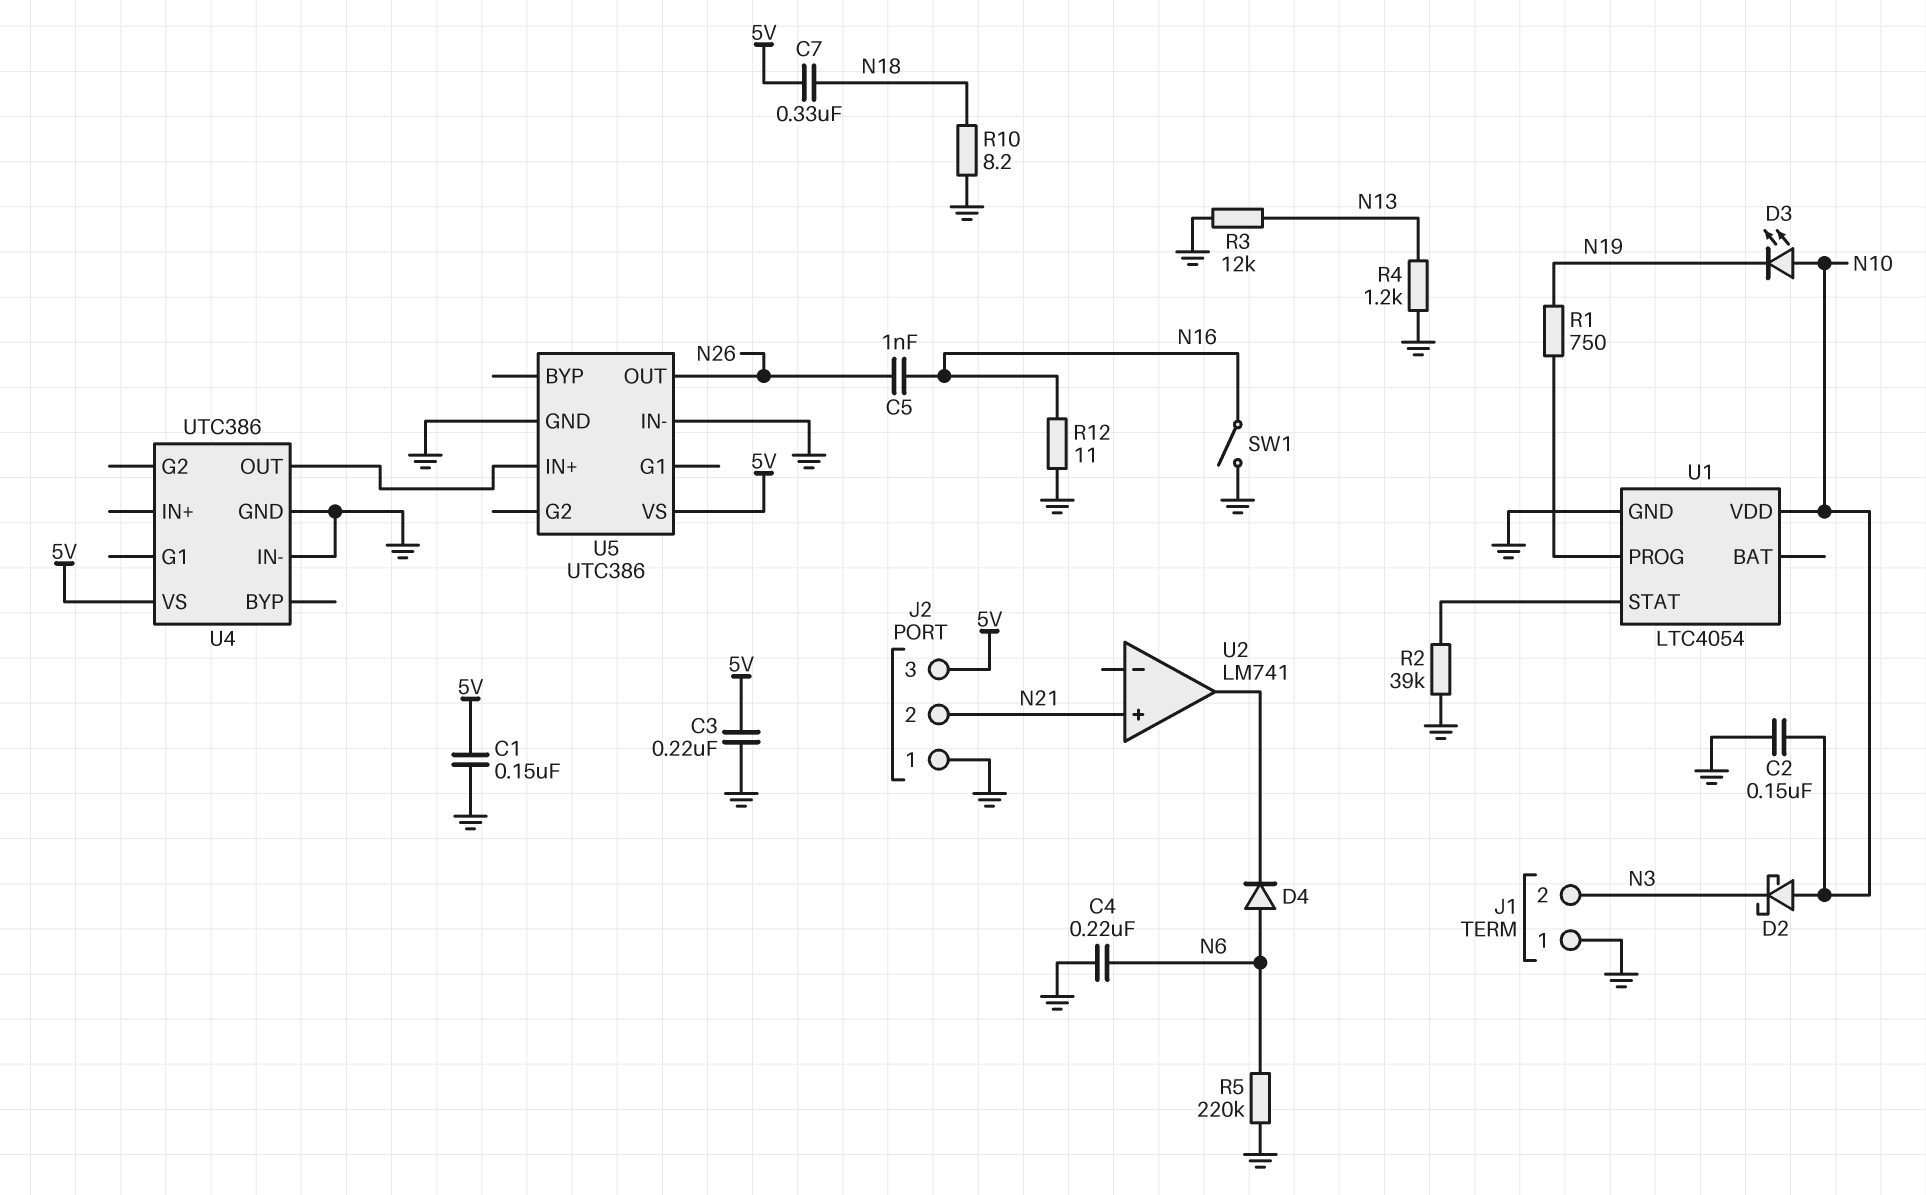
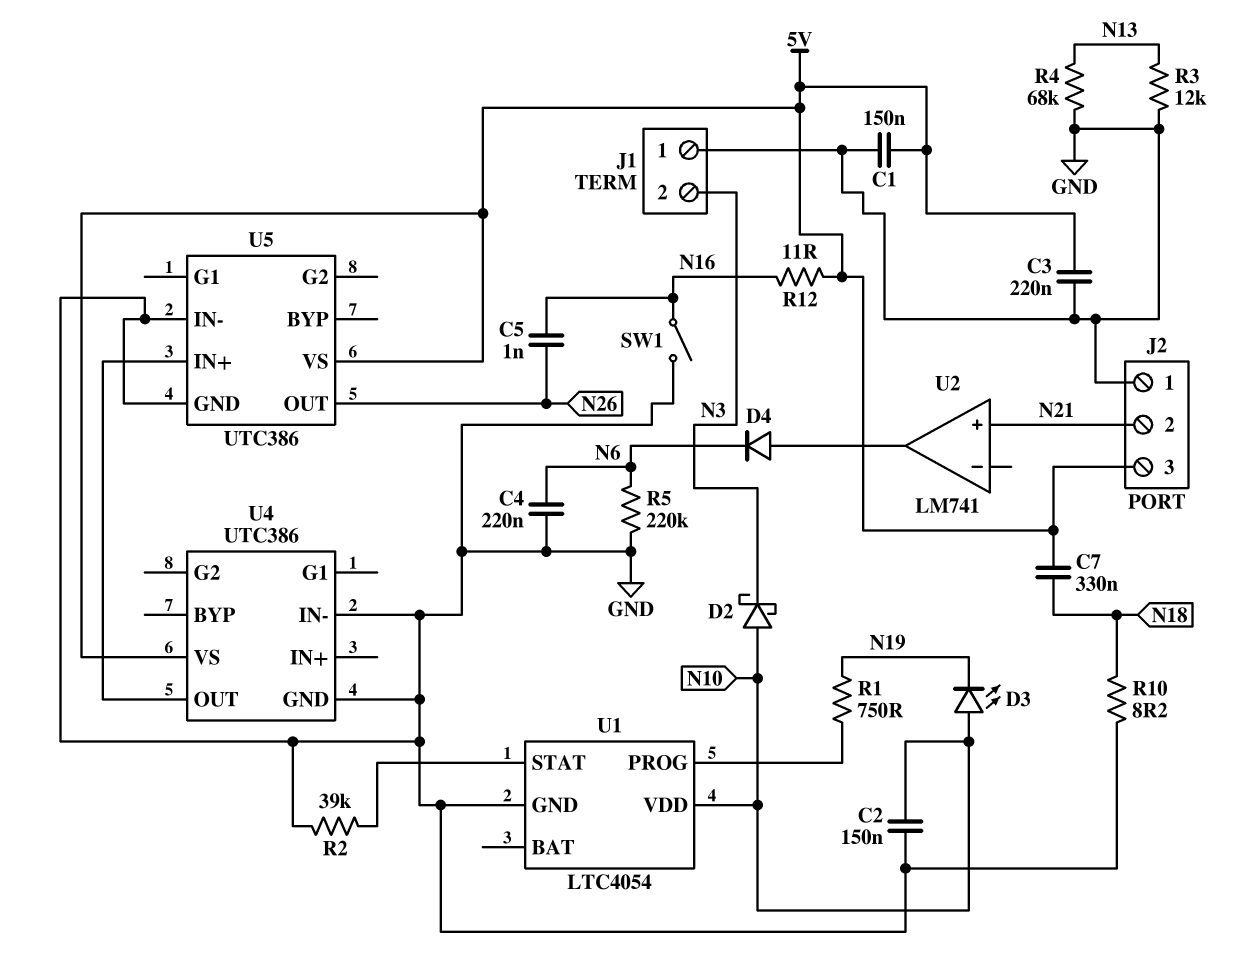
D4: diode (A N6, K U2/out) -> diode (A U2/out, K N6)
R4: 1.2k (GND, N13) -> 68k (GND, N13)
R12: 11 (GND, N16) -> 11 (5V, N16)

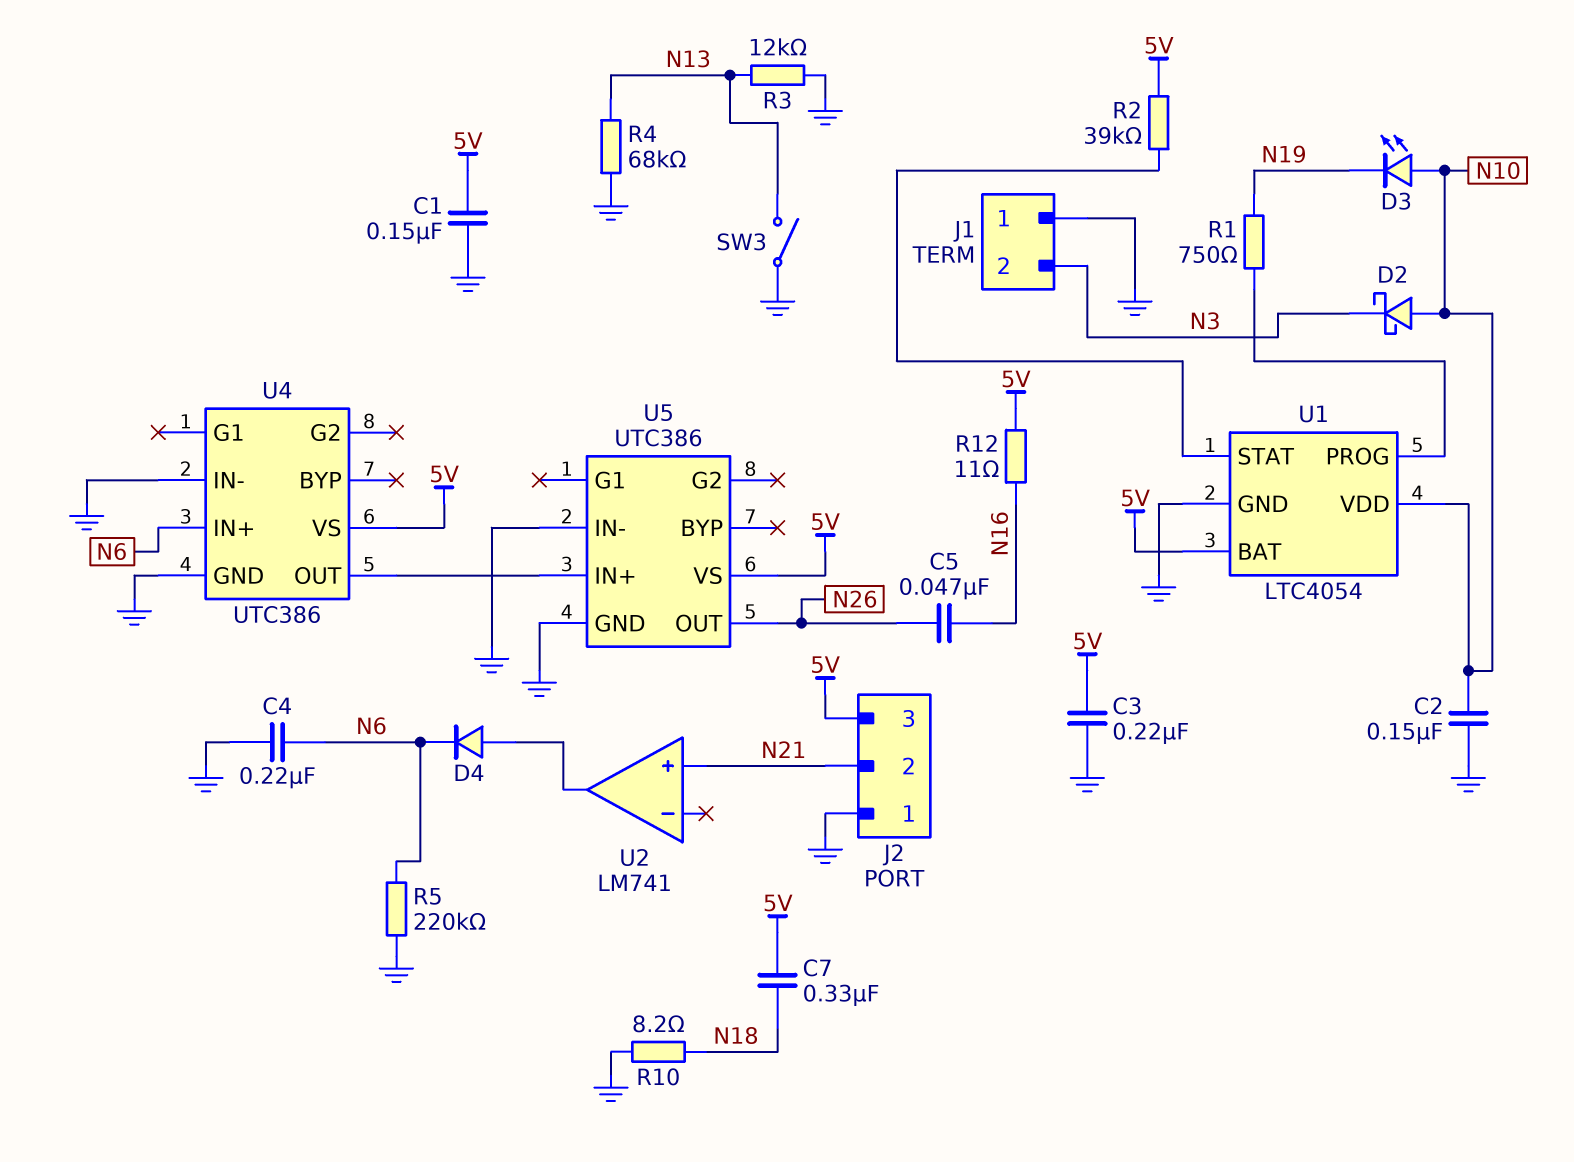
C5: 1nF (N16, N26) -> 47nF (N16, N26)
R2: 39k (GND, U1/STAT) -> 39k (5V, U1/STAT)
SW1: switch (GND, N16) -> none
SW3: none -> switch (GND, N13)
U1 pin BAT: none -> 5V
U4 pin IN+: none -> N6

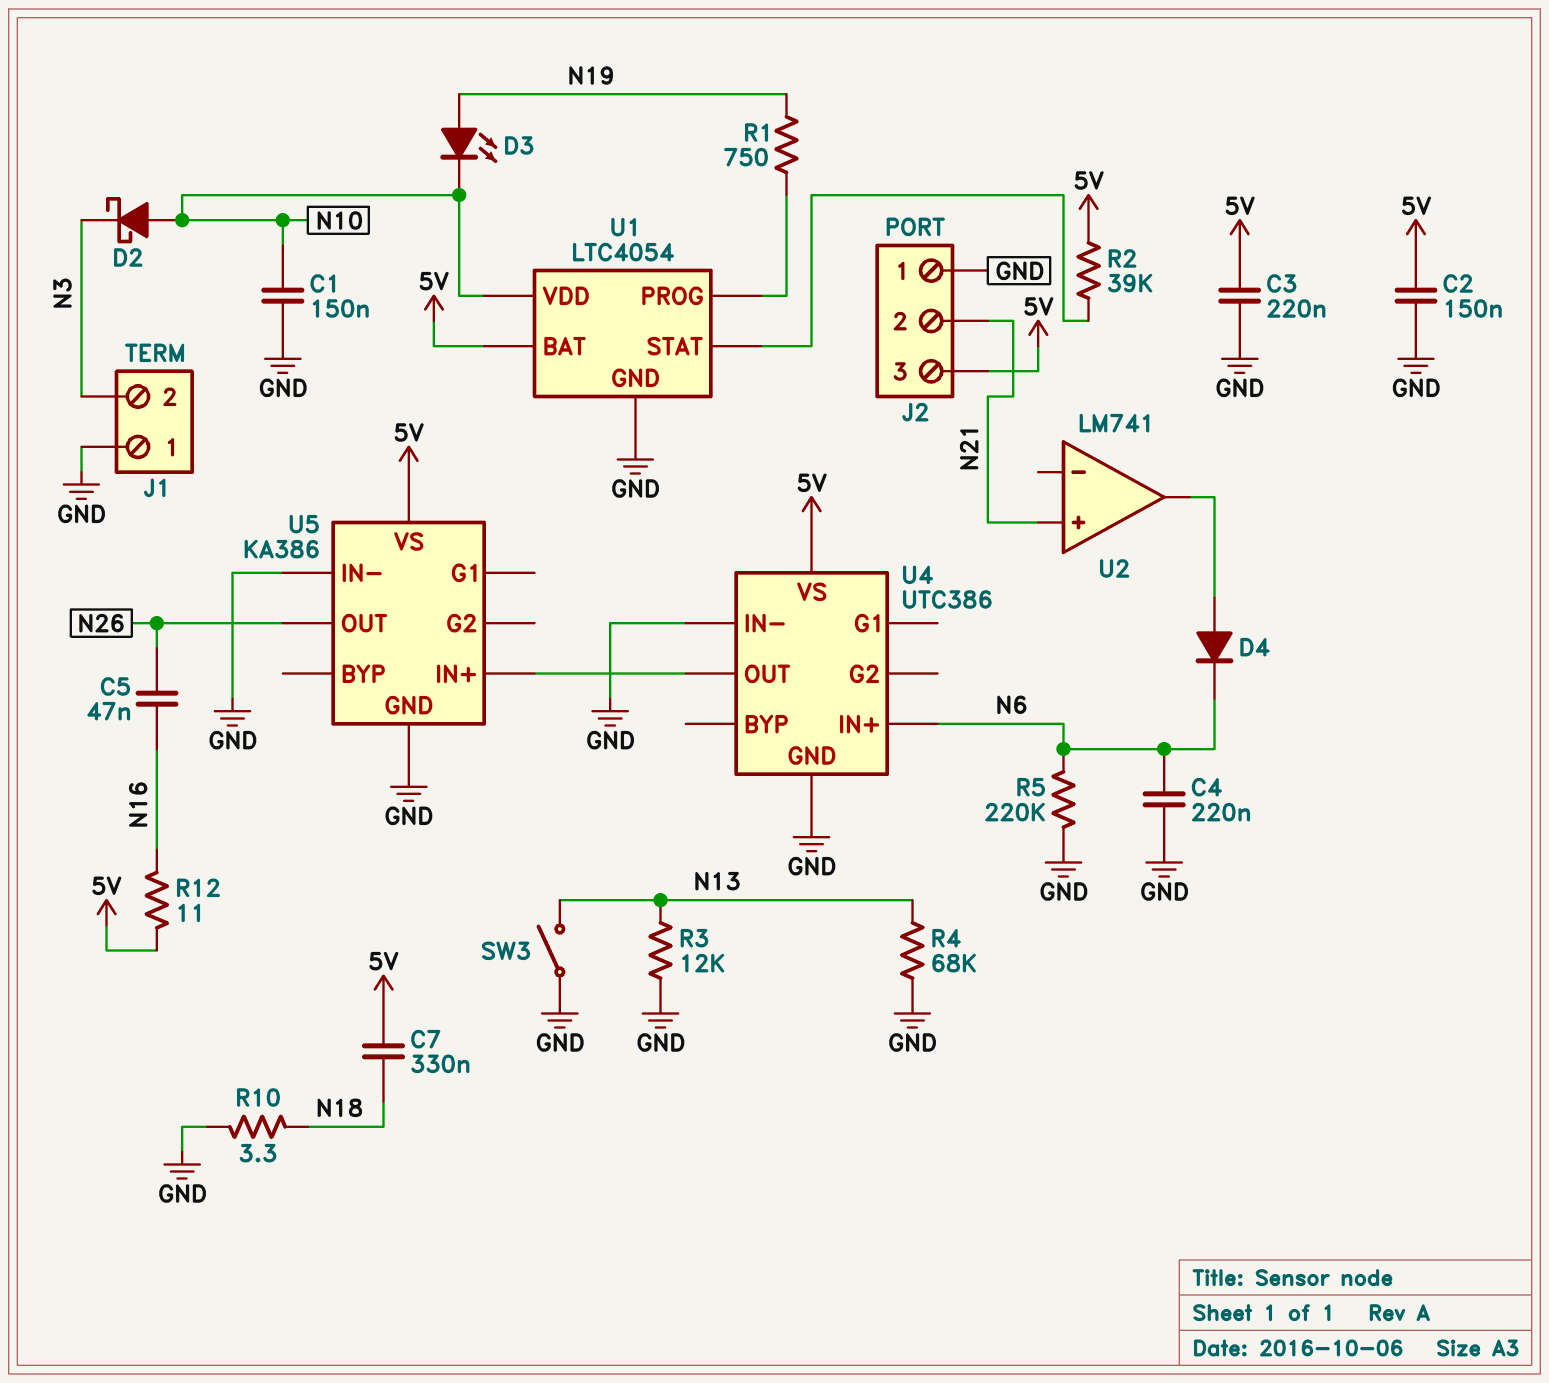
C1: 150nF (5V, GND) -> 150nF (GND, N10)
C2: 150nF (GND, N10) -> 150nF (5V, GND)
D3: LED (A N10, K N19) -> LED (A N19, K N10)
R10: 8.2 (GND, N18) -> 3.3 (GND, N18)
U5: UTC386 -> KA386

